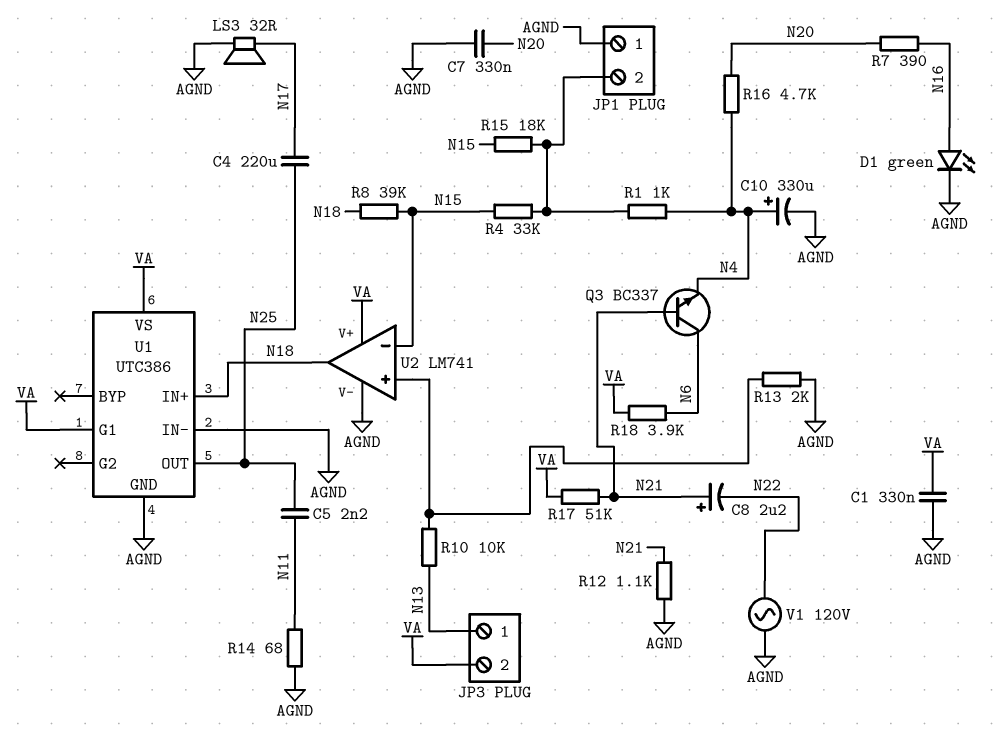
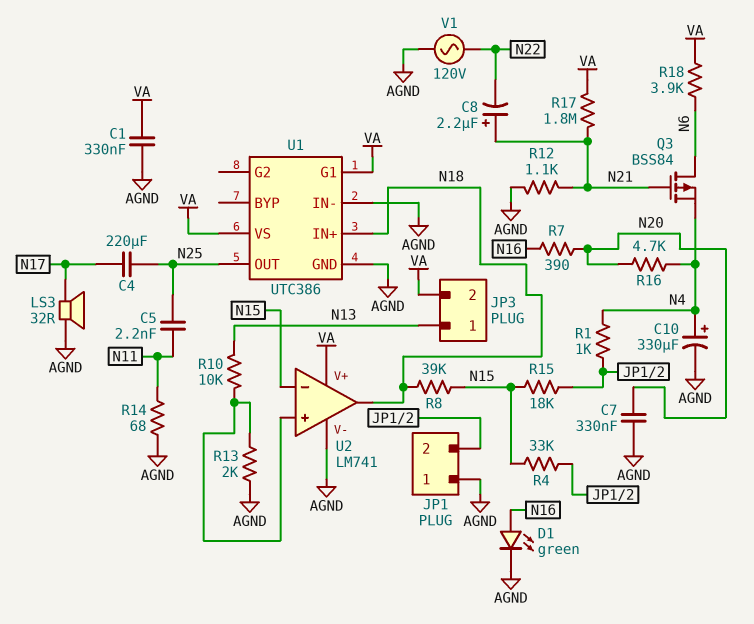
Q3: NPN BC337 (B N21, C N6, E N4) -> PMOS BSS84 (G N21, D N6, S N4)
R17: 51k (N21, VA) -> 1.8M (N21, VA)

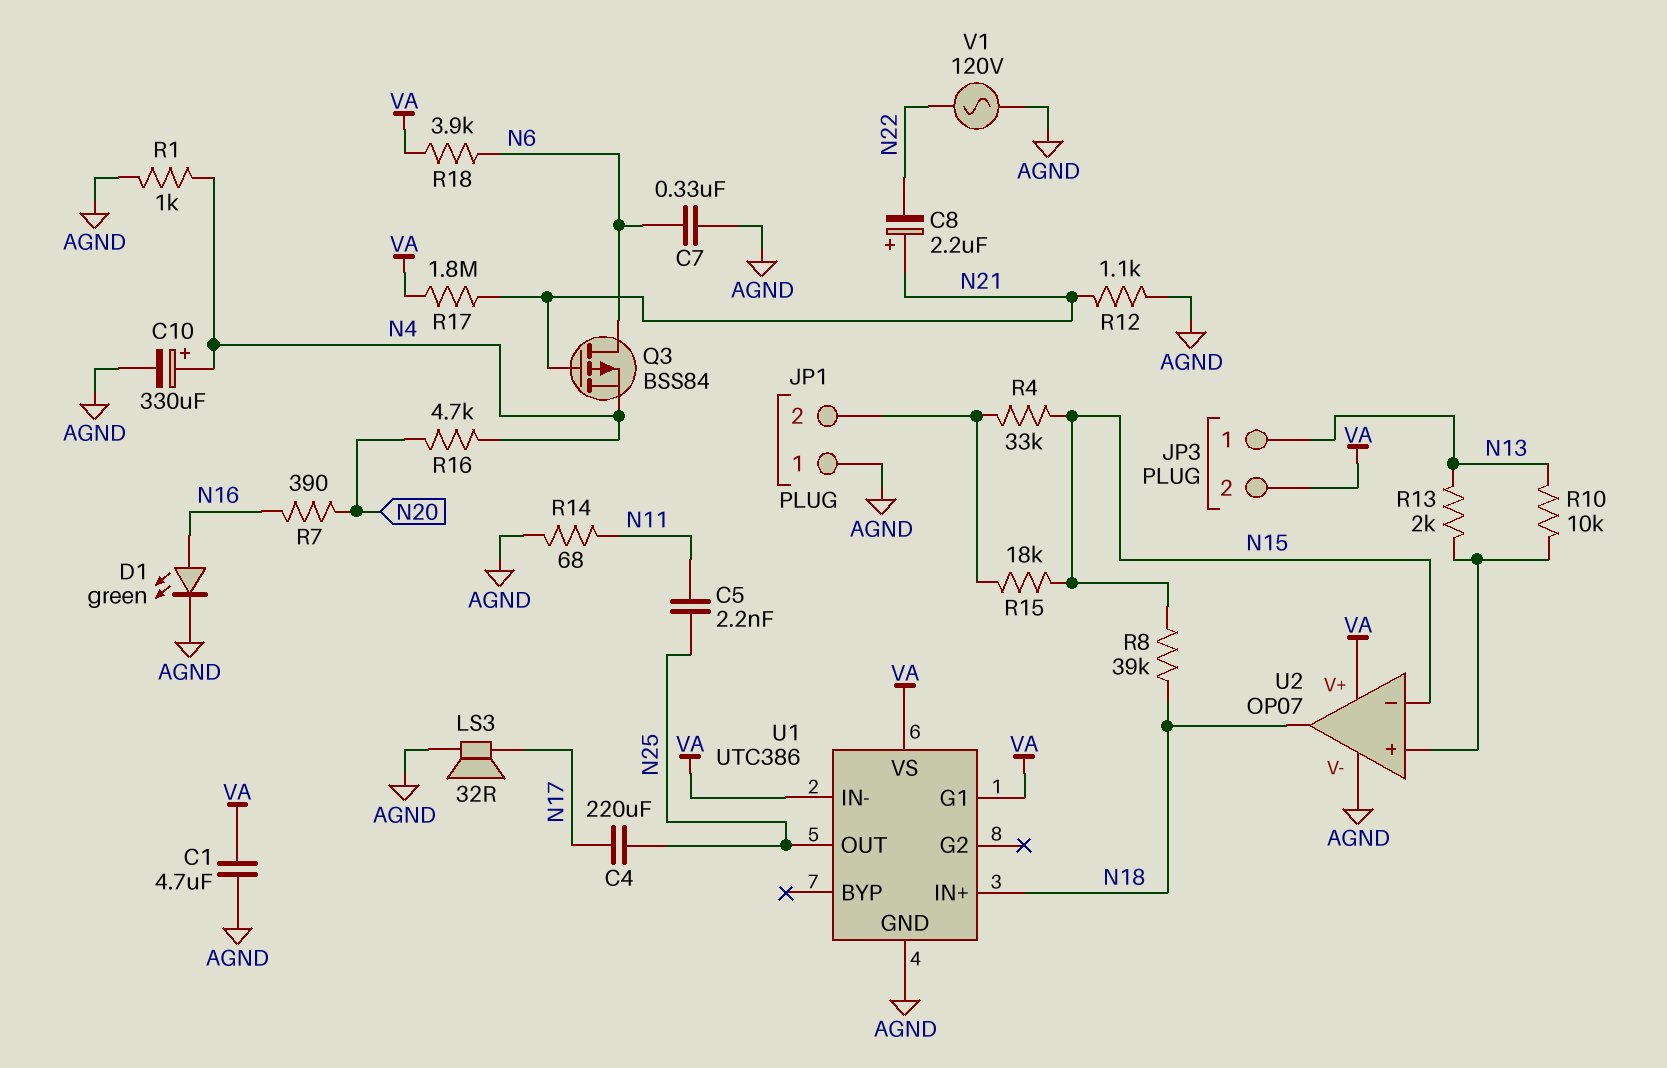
C1: 330nF (AGND, VA) -> 4.7uF (AGND, VA)
C7: 330nF (AGND, N20) -> 330nF (AGND, N6)
R1: 1k (JP1/2, N4) -> 1k (AGND, N4)
R13: 2k (AGND, U2/in+) -> 2k (N13, U2/in+)
U1 pin IN-: AGND -> VA
U2: LM741 -> OP07

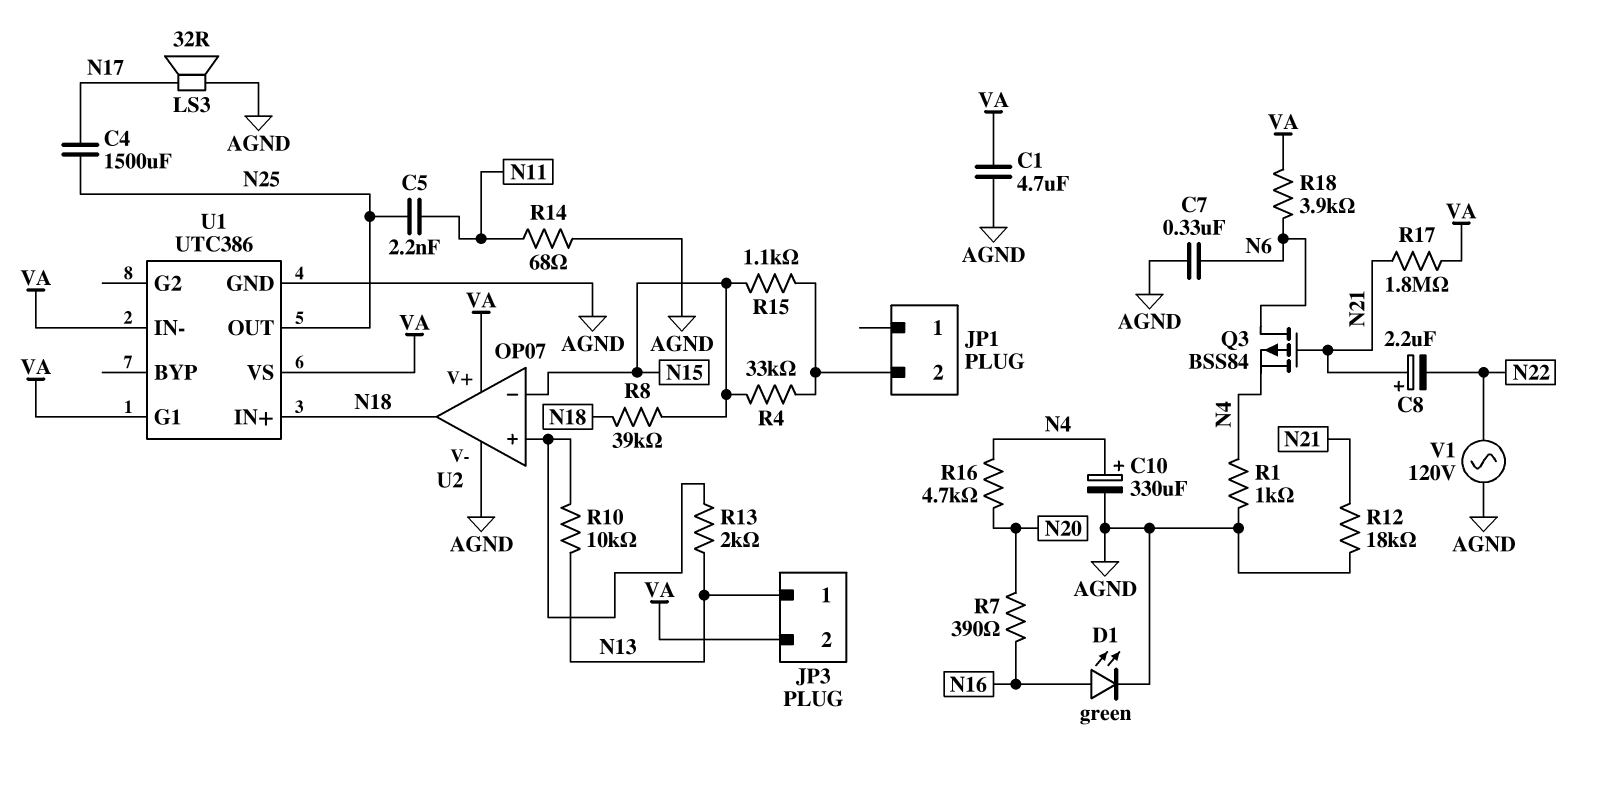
C4: 220uF (N17, N25) -> 1500uF (N17, N25)
JP1 pin 1: AGND -> none
R12: 1.1k (AGND, N21) -> 18k (AGND, N21)
R15: 18k (JP1/2, N15) -> 1.1k (JP1/2, N15)

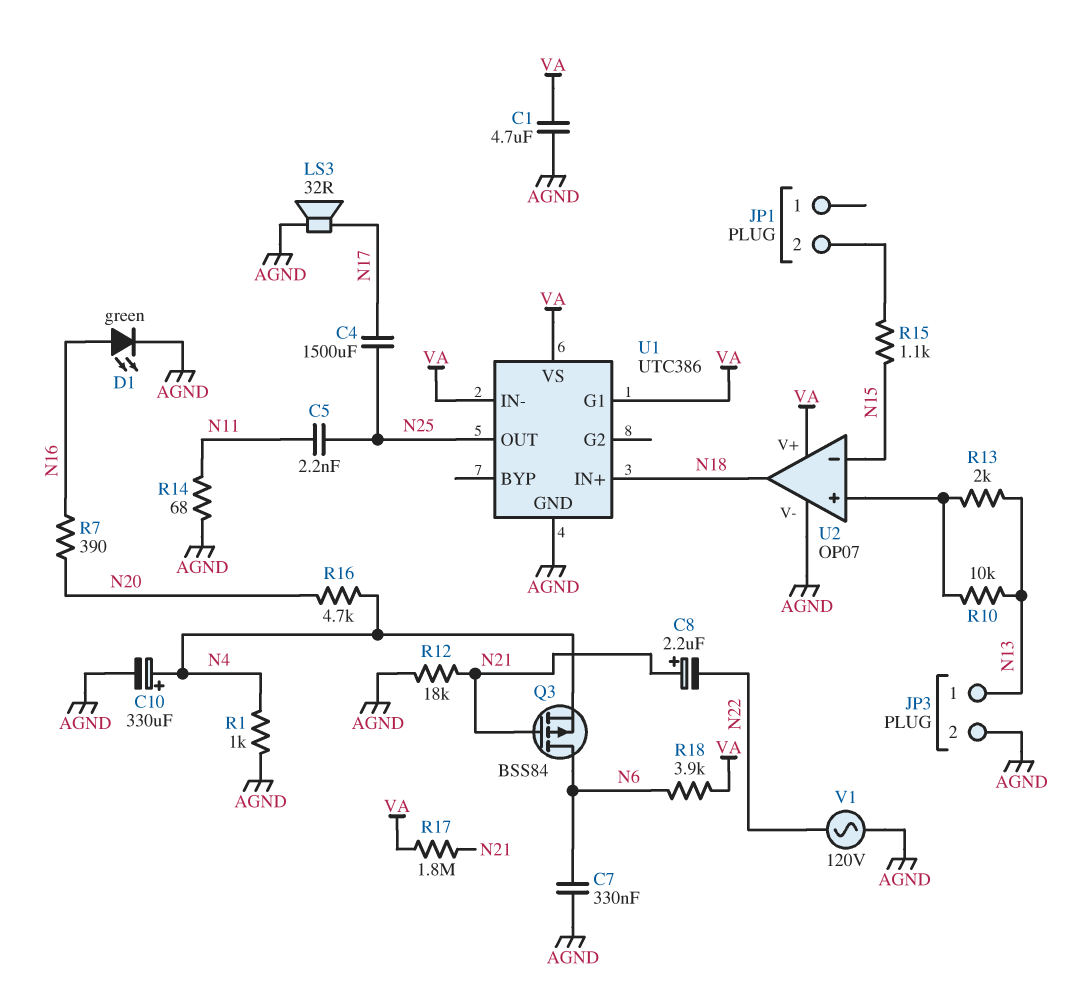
JP3 pin 2: VA -> AGND
R4: 33k (JP1/2, N15) -> none
R8: 39k (N15, N18) -> none

